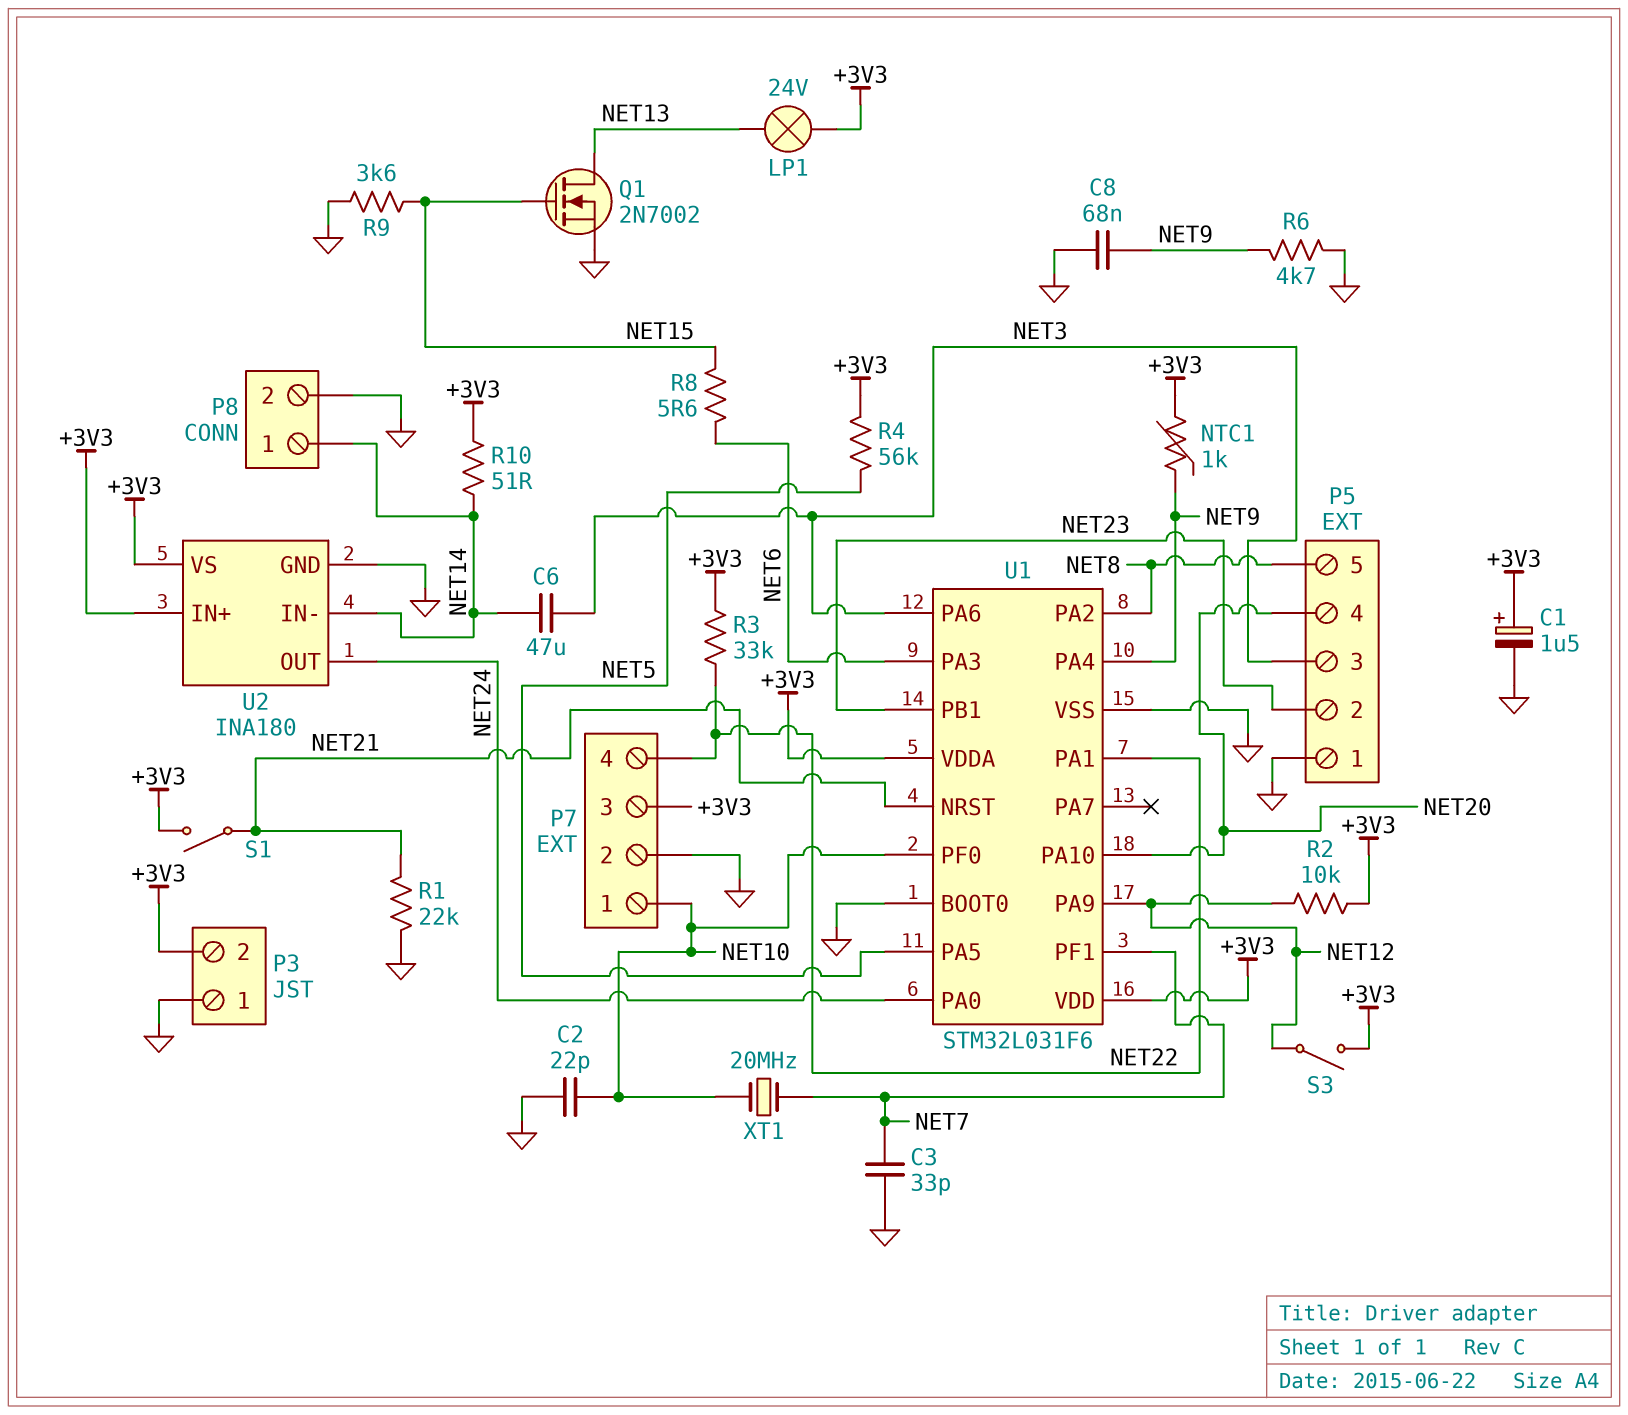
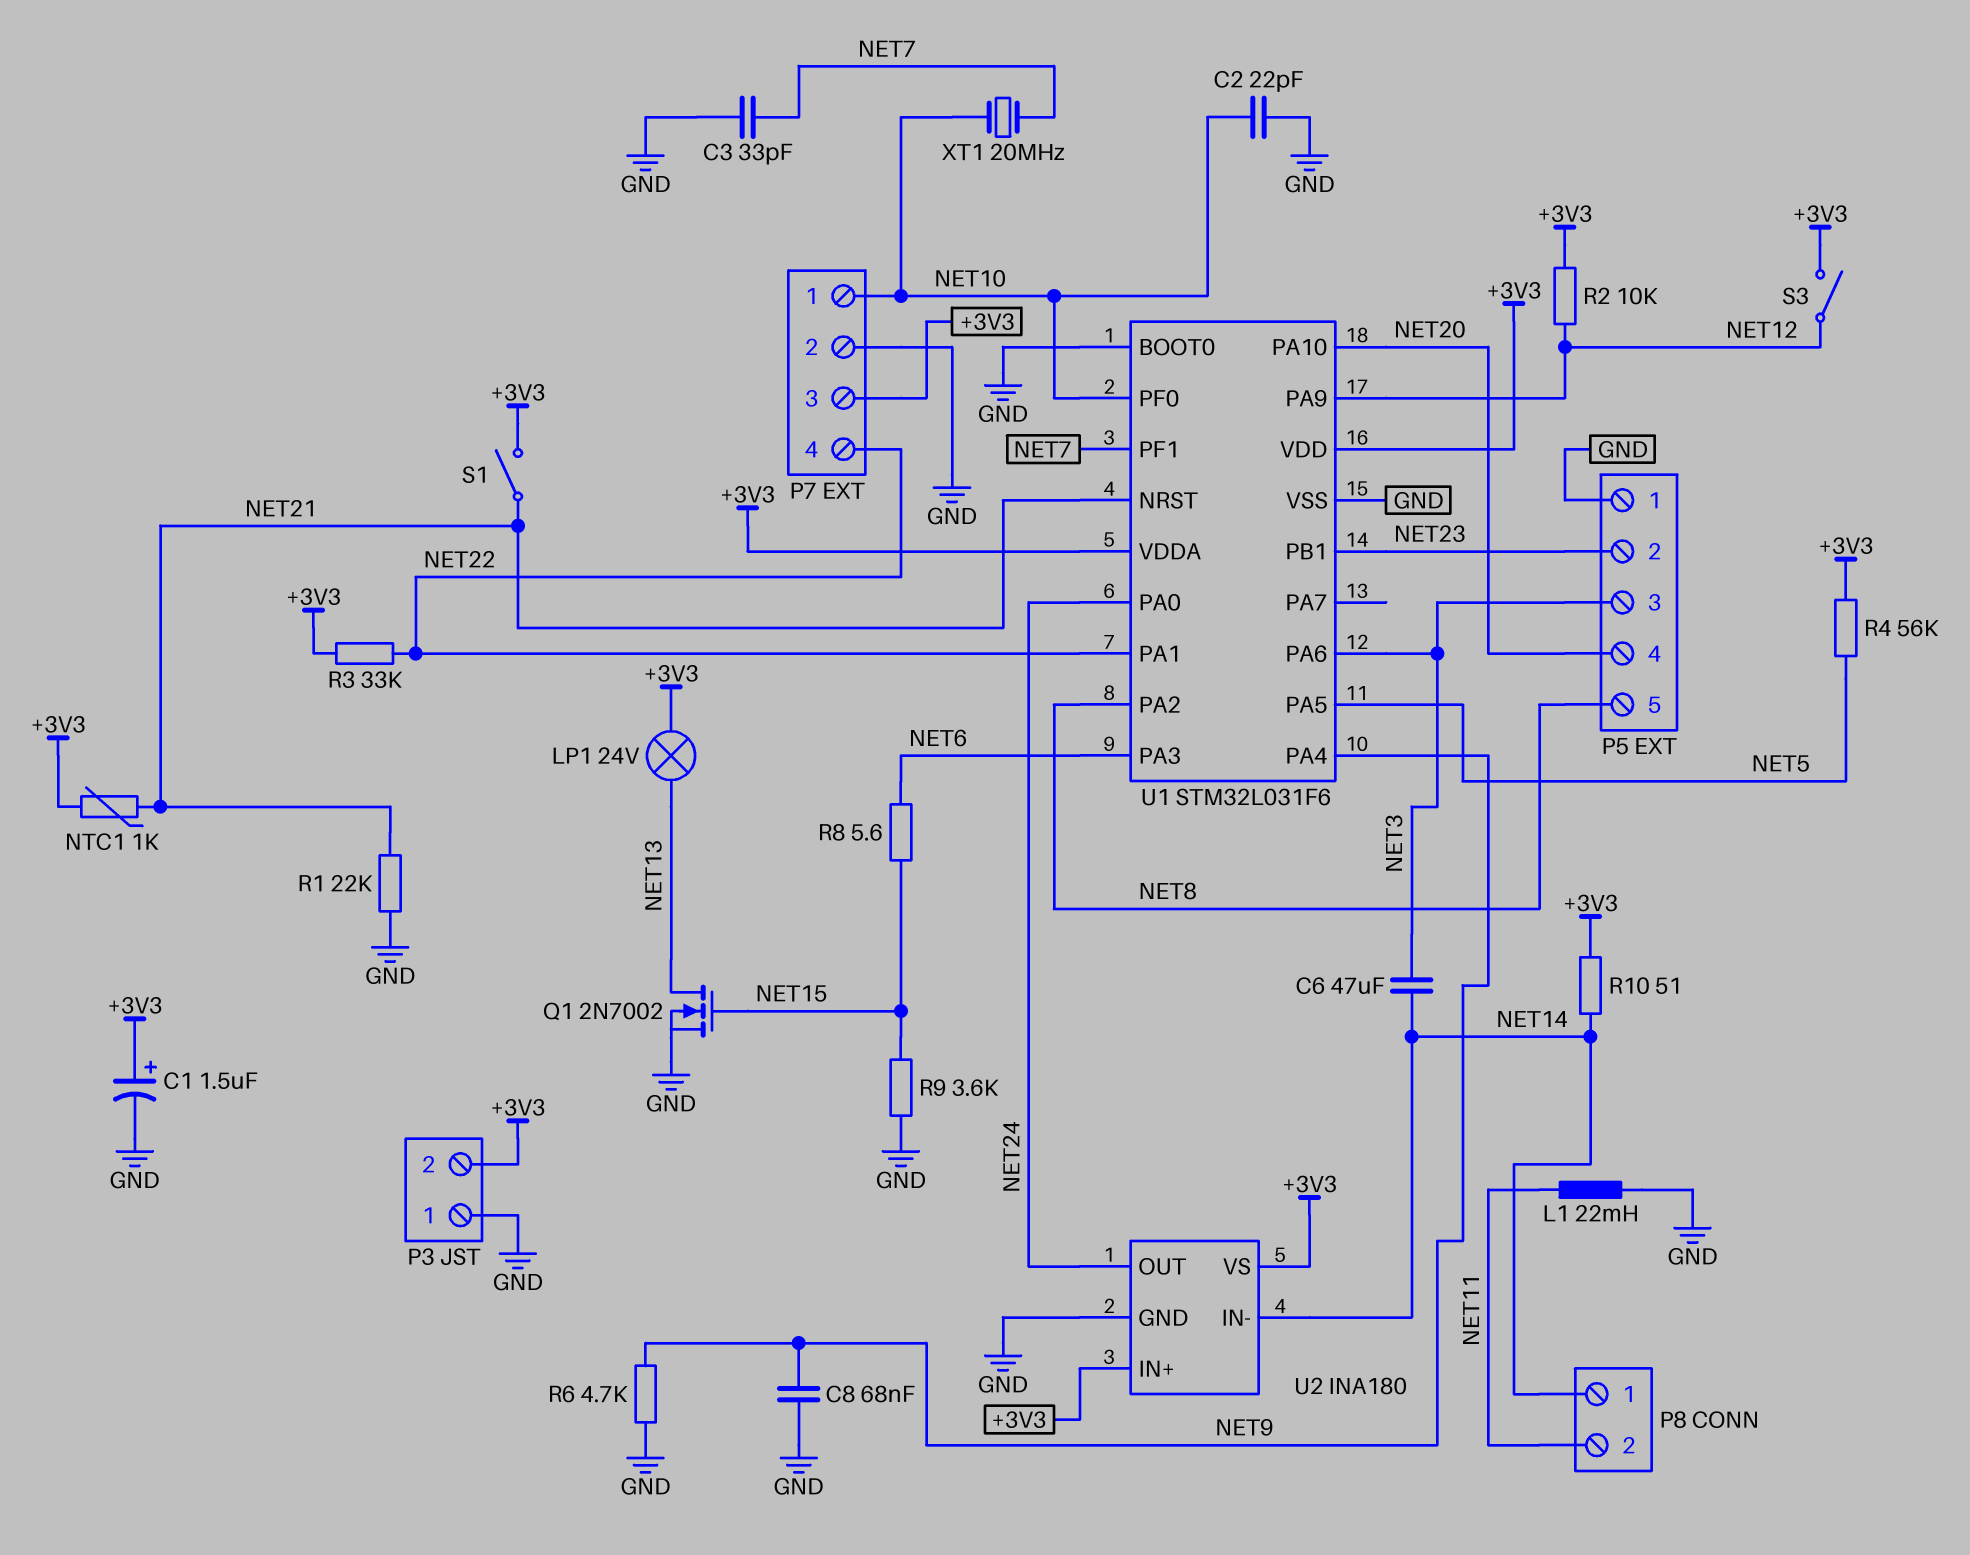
L1: none -> 22mH (GND, NET11)
NTC1: 1k (+3V3, NET9) -> 1k (+3V3, NET21)
P8 pin 2: GND -> NET11

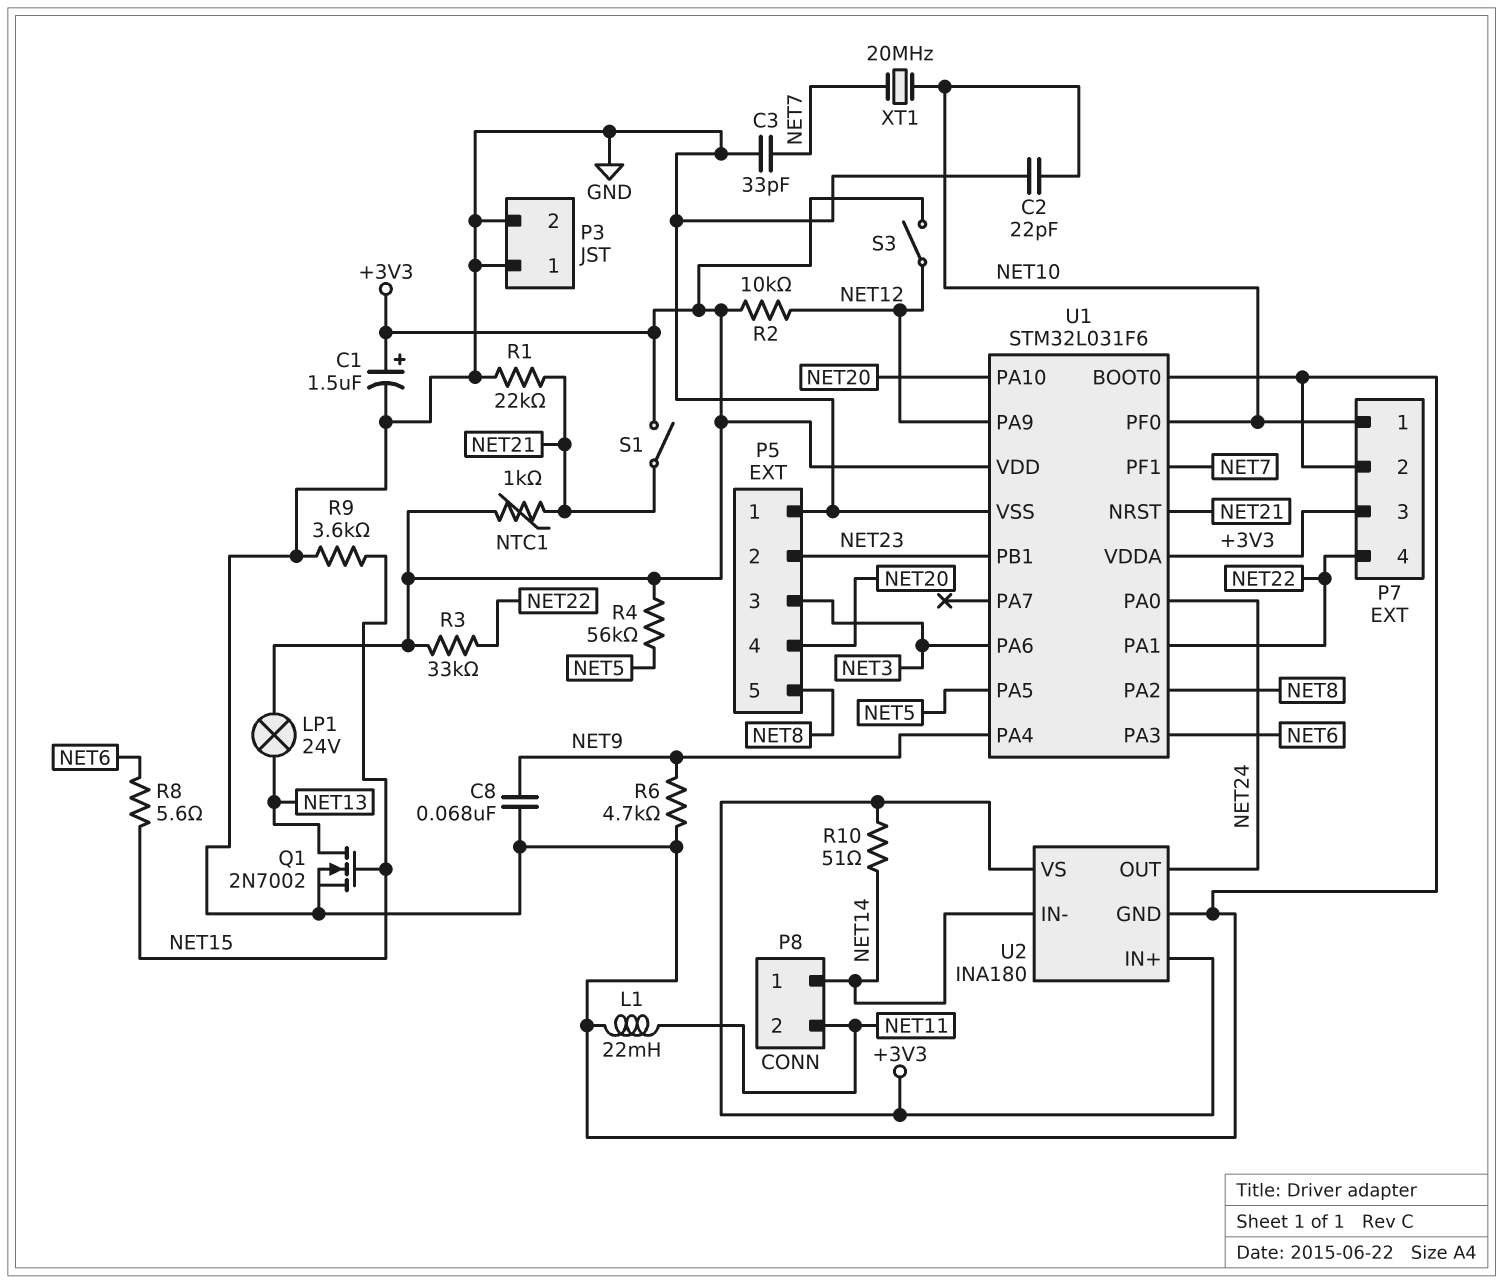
C6: 47uF (NET3, NET14) -> none
P3 pin 2: +3V3 -> GND

